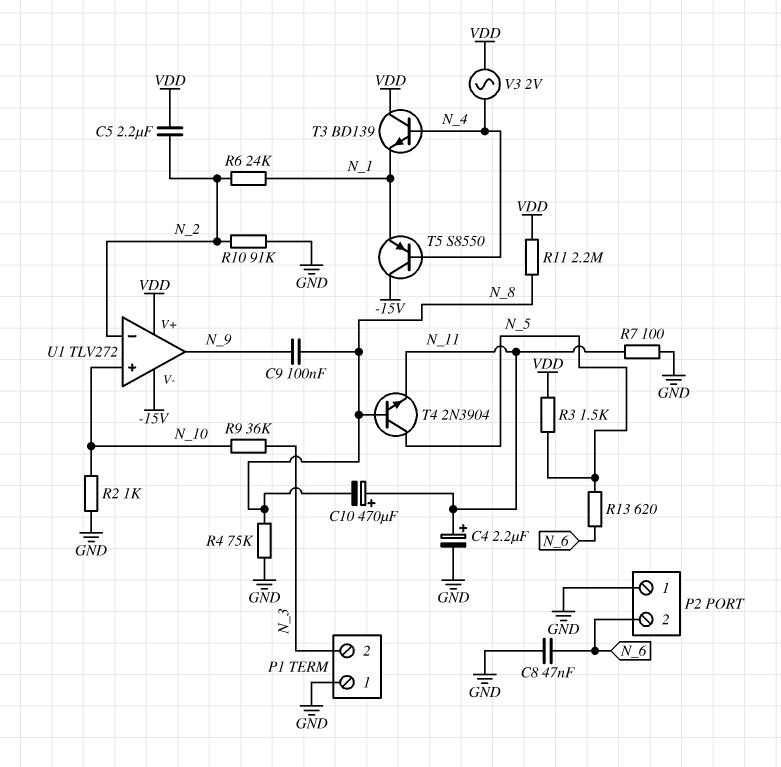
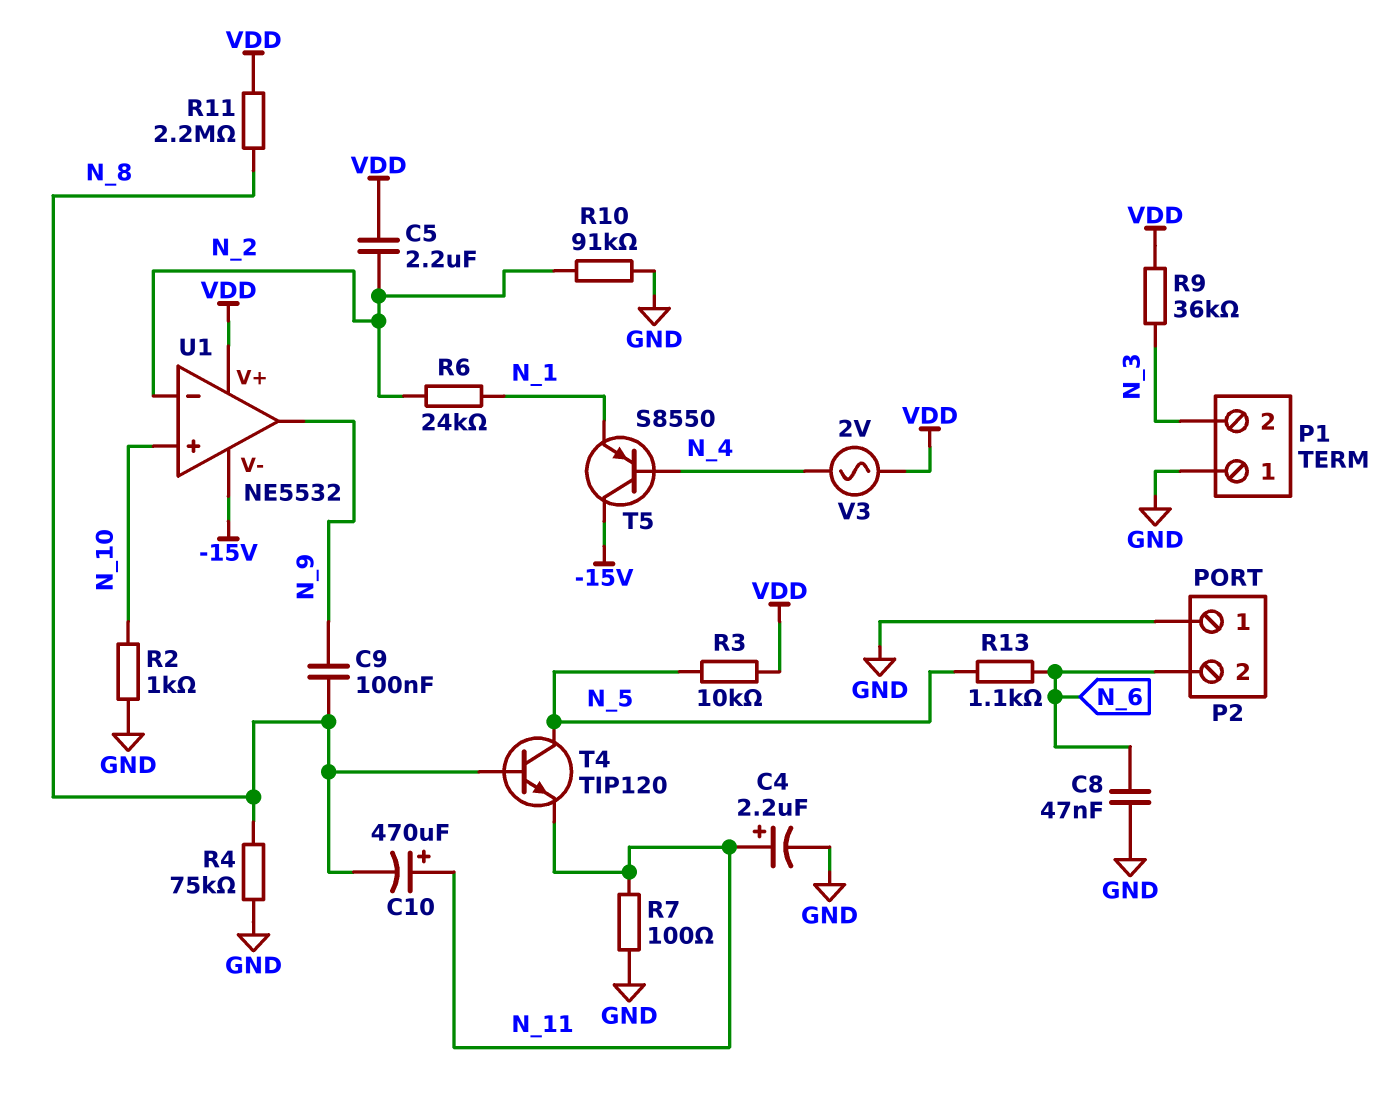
R3: 1.5k (N_5, VDD) -> 10k (N_5, VDD)
R9: 36k (N_3, N_10) -> 36k (N_3, VDD)
R13: 620 (N_5, N_6) -> 1.1k (N_5, N_6)
T3: NPN BD139 (B N_4, C VDD, E N_1) -> none
T4: NPN 2N3904 (B N_8, C N_5, E N_11) -> NPN TIP120 (B N_8, C N_5, E N_11)
U1: TLV272 -> NE5532

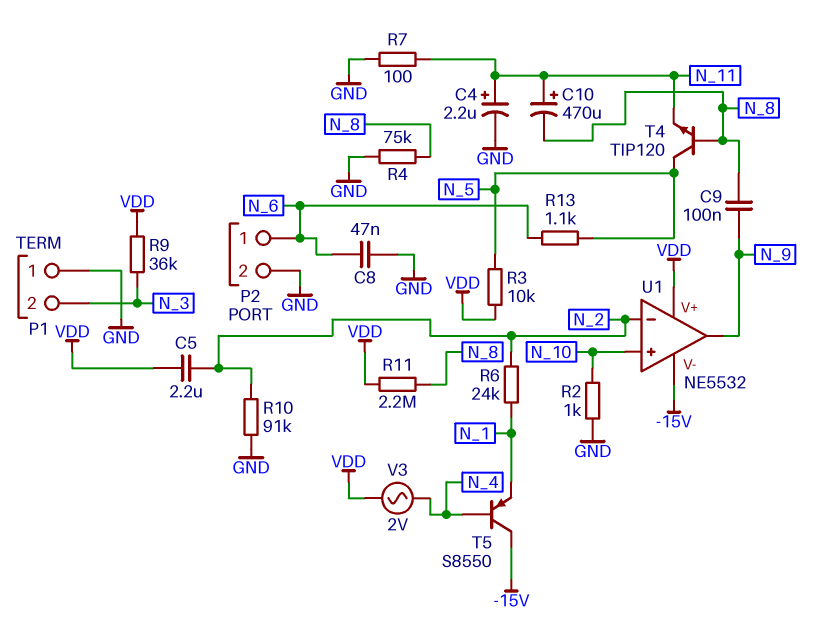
P2 pin 1: GND -> N_6
P2 pin 2: N_6 -> GND

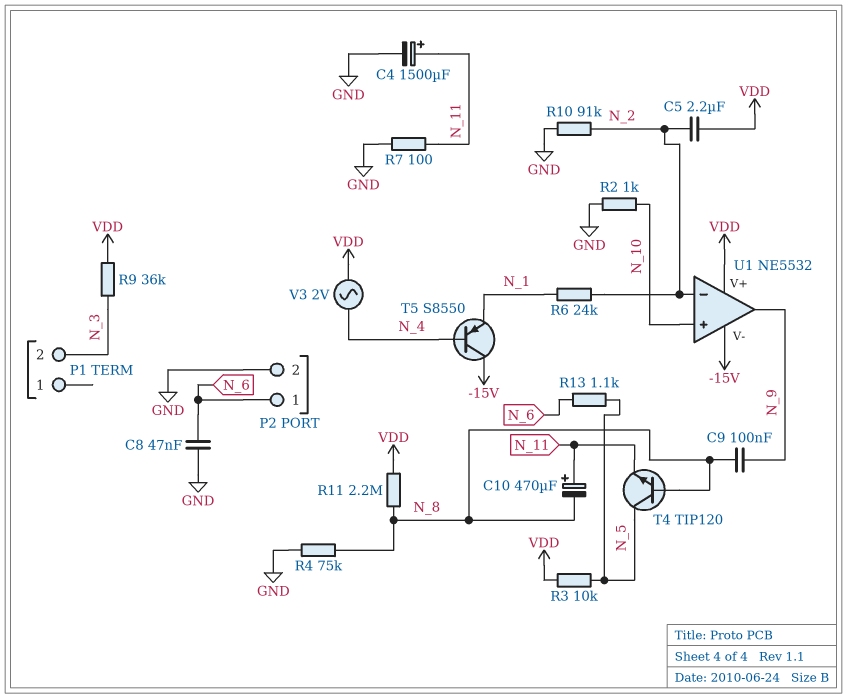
C4: 2.2uF (plus N_11, minus GND) -> 1500uF (plus N_11, minus GND)
P1 pin 1: GND -> none

